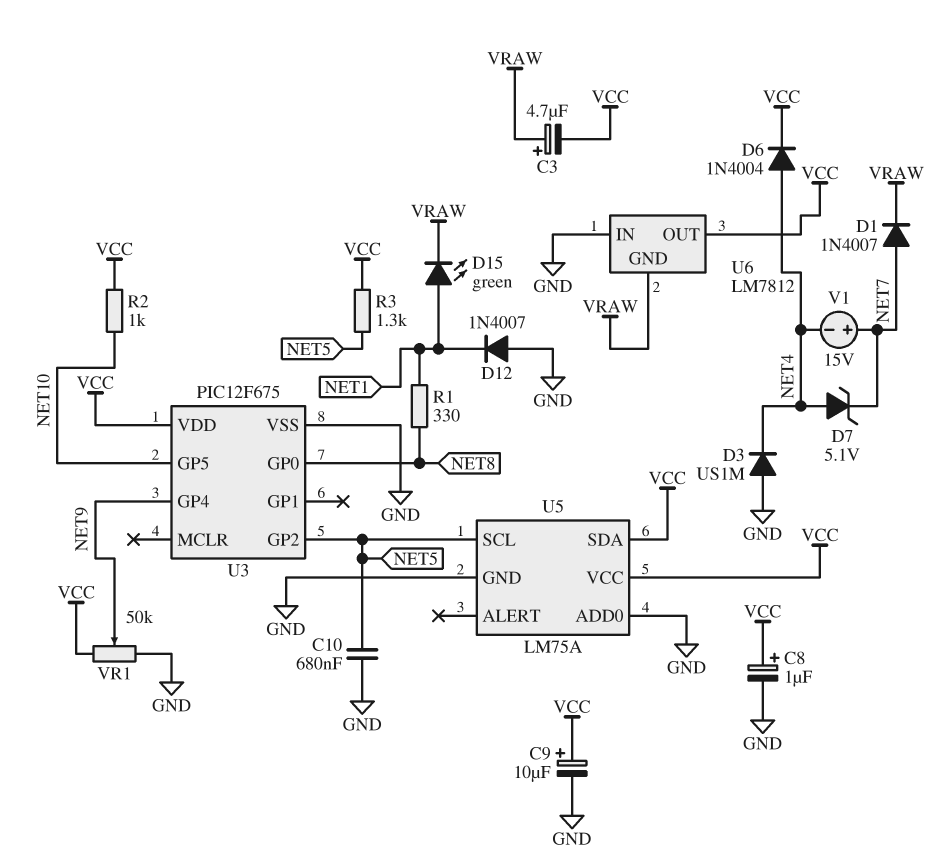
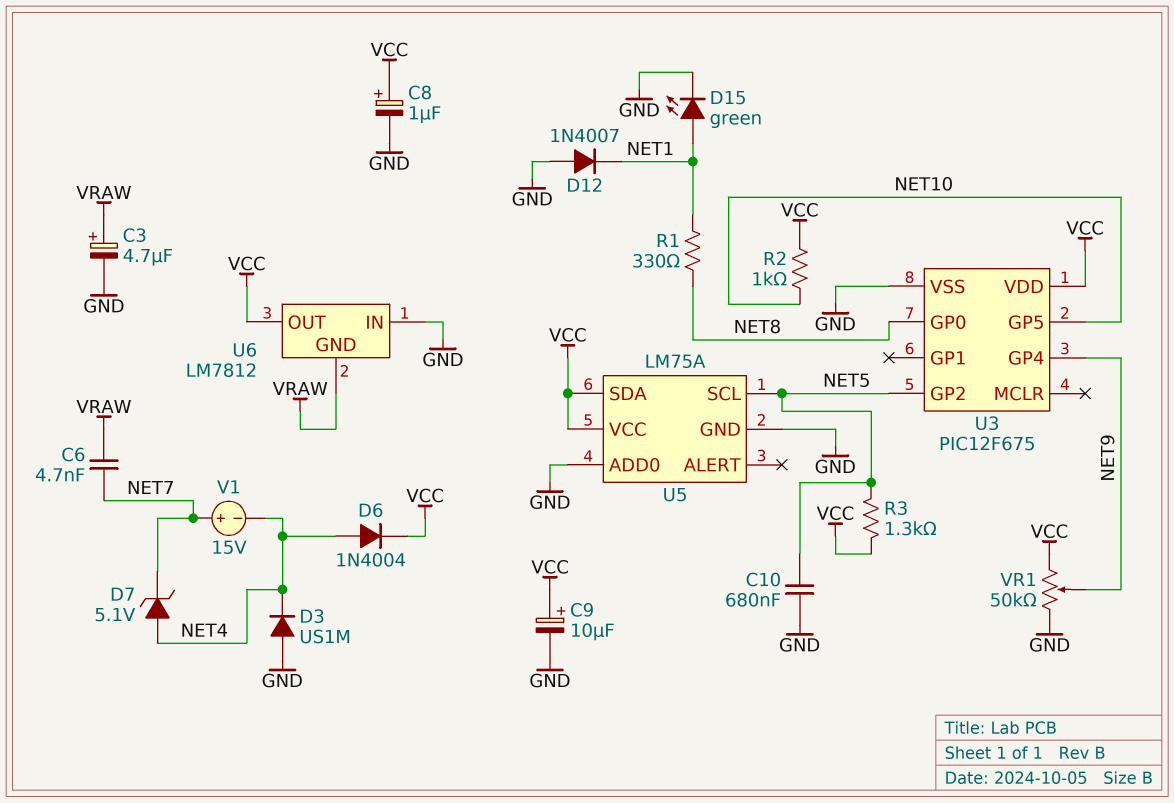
C3: 4.7uF (plus VRAW, minus VCC) -> 4.7uF (plus VRAW, minus GND)
C6: none -> 4.7nF (NET7, VRAW)
D1: diode 1N4007 (A NET7, K VRAW) -> none
D15: LED green (A NET1, K VRAW) -> LED green (A NET1, K GND)

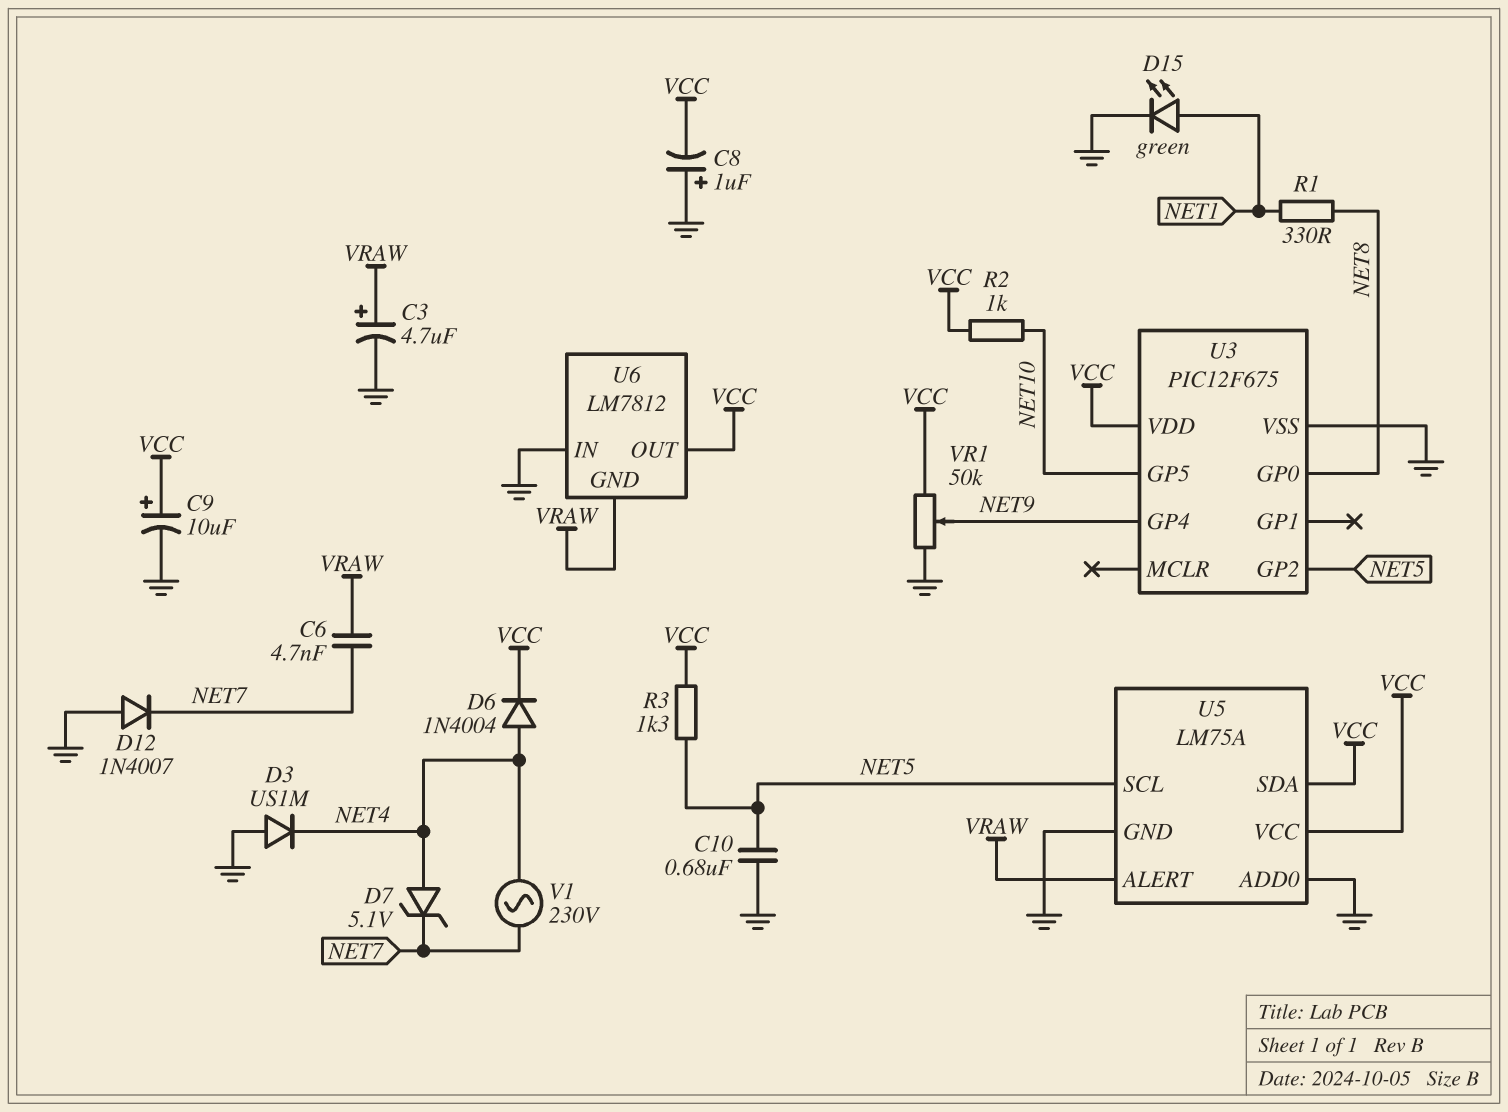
C8: 1uF (plus VCC, minus GND) -> 1uF (plus GND, minus VCC)
D12: diode 1N4007 (A GND, K NET1) -> diode 1N4007 (A GND, K NET7)
U5 pin ALERT: none -> VRAW
V1: 15V (plus NET7, minus NET4) -> AC 230V (NET4, NET7)

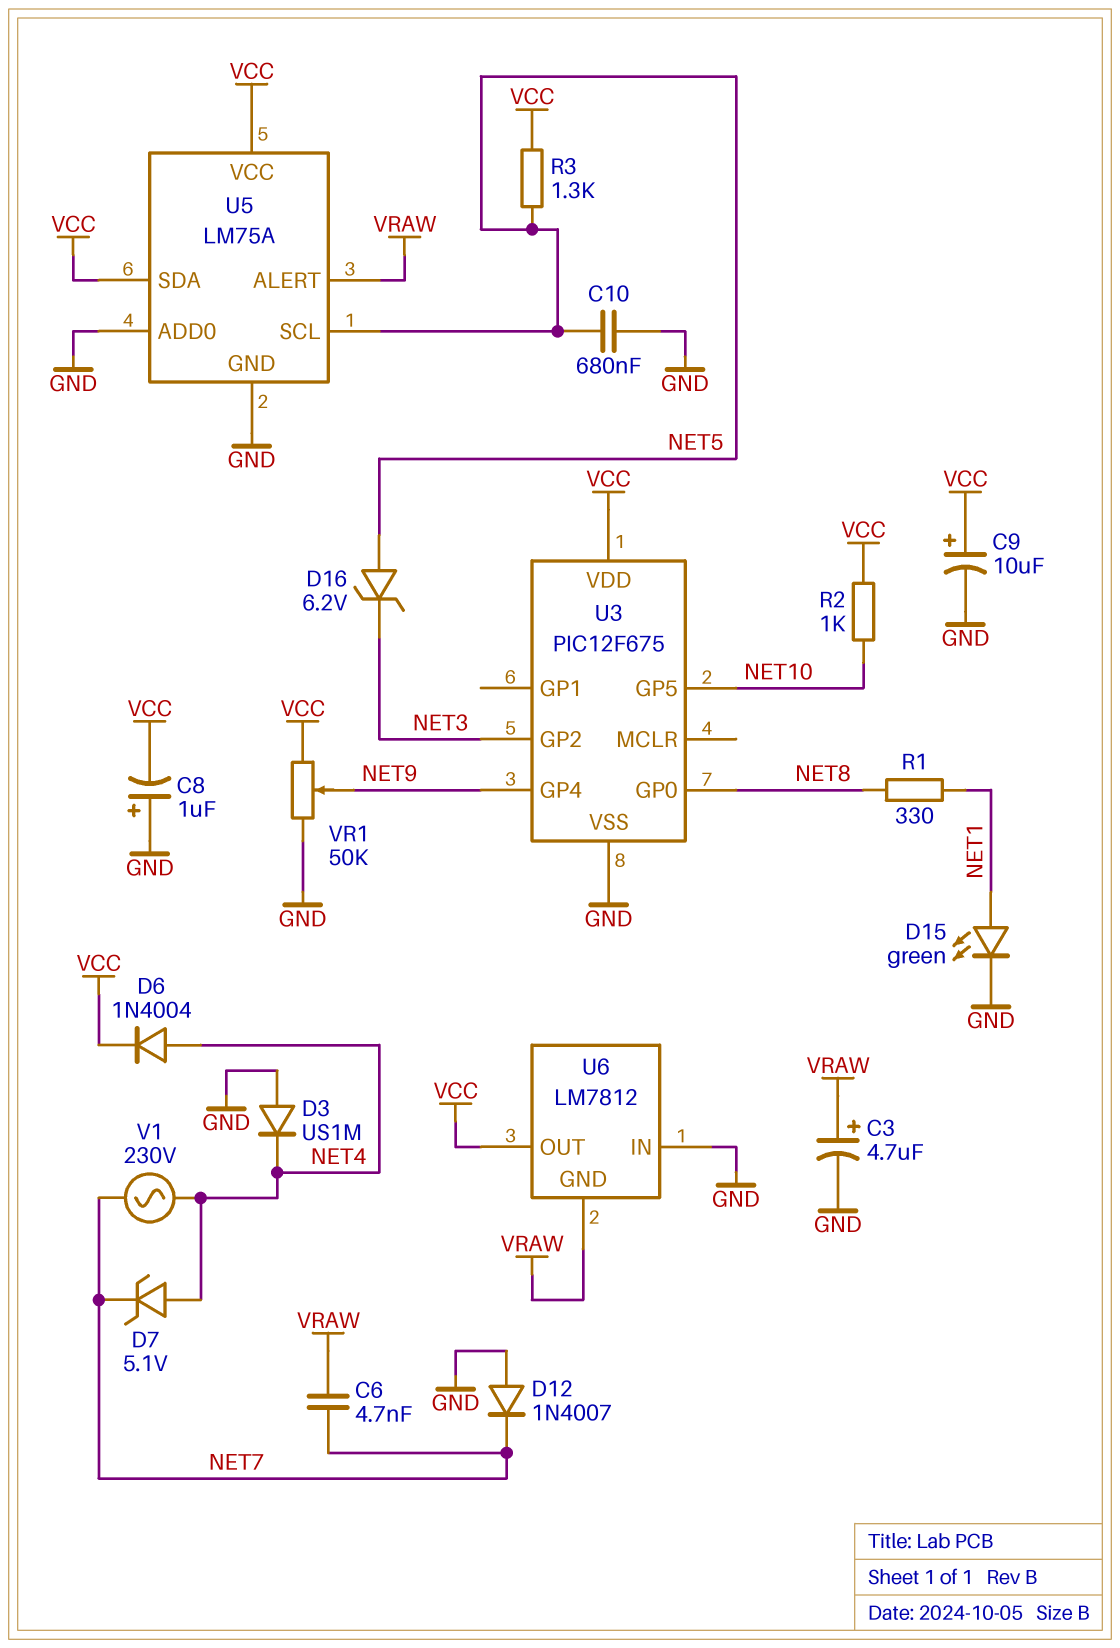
D16: none -> zener 6.2V (A NET5, K NET3)
U3 pin GP2: NET5 -> NET3

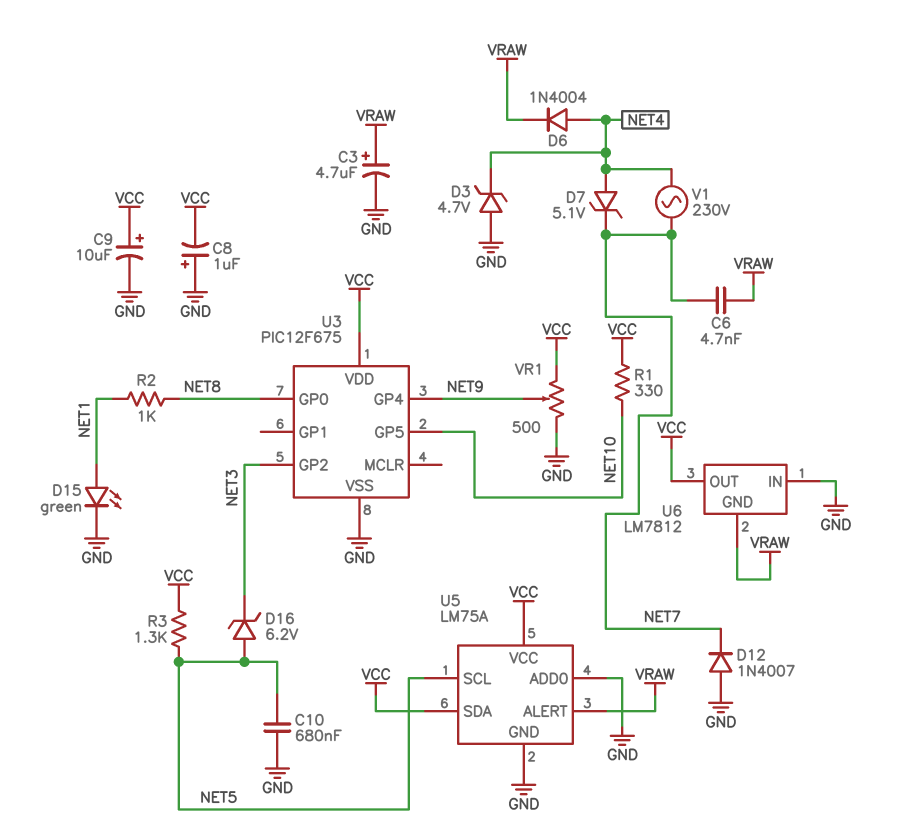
D3: diode US1M (A GND, K NET4) -> zener 4.7V (A GND, K NET4)
D6: diode 1N4004 (A NET4, K VCC) -> diode 1N4004 (A NET4, K VRAW)
R1: 330 (NET1, NET8) -> 330 (NET10, VCC)
R2: 1k (NET10, VCC) -> 1k (NET1, NET8)
VR1: 50k (GND, VCC, wiper NET9) -> 500 (GND, VCC, wiper NET9)

